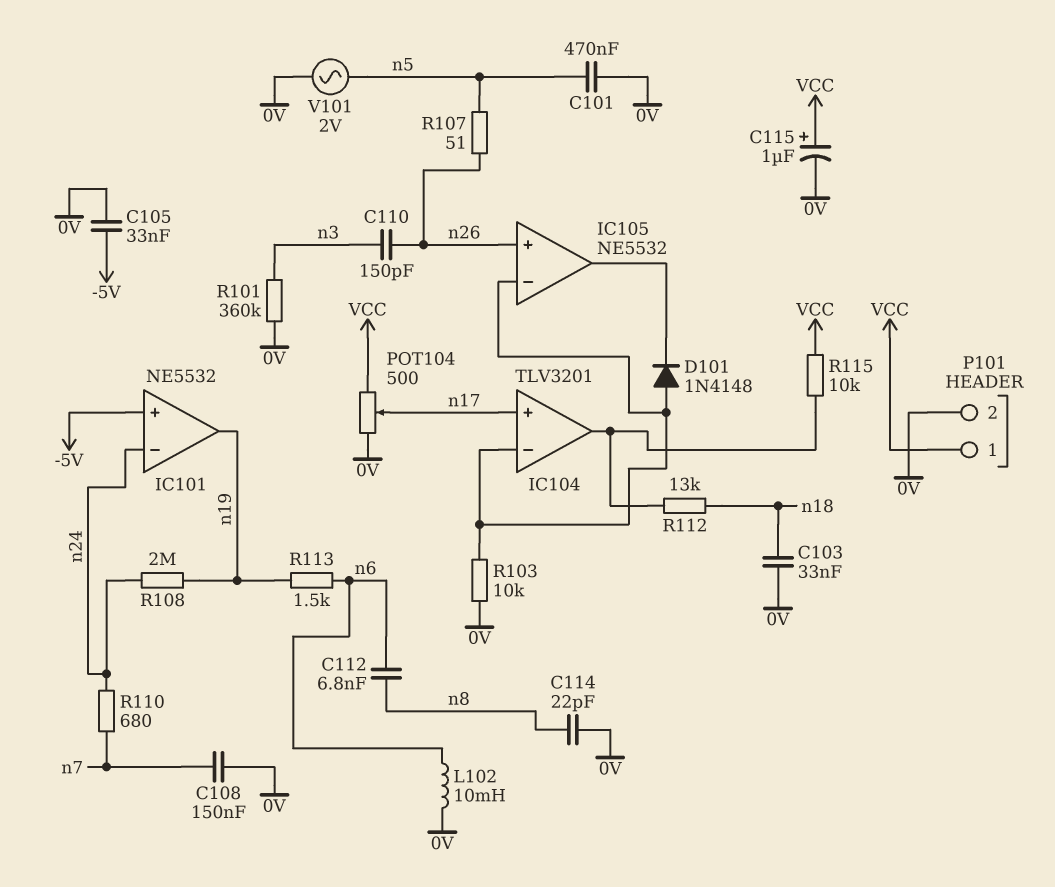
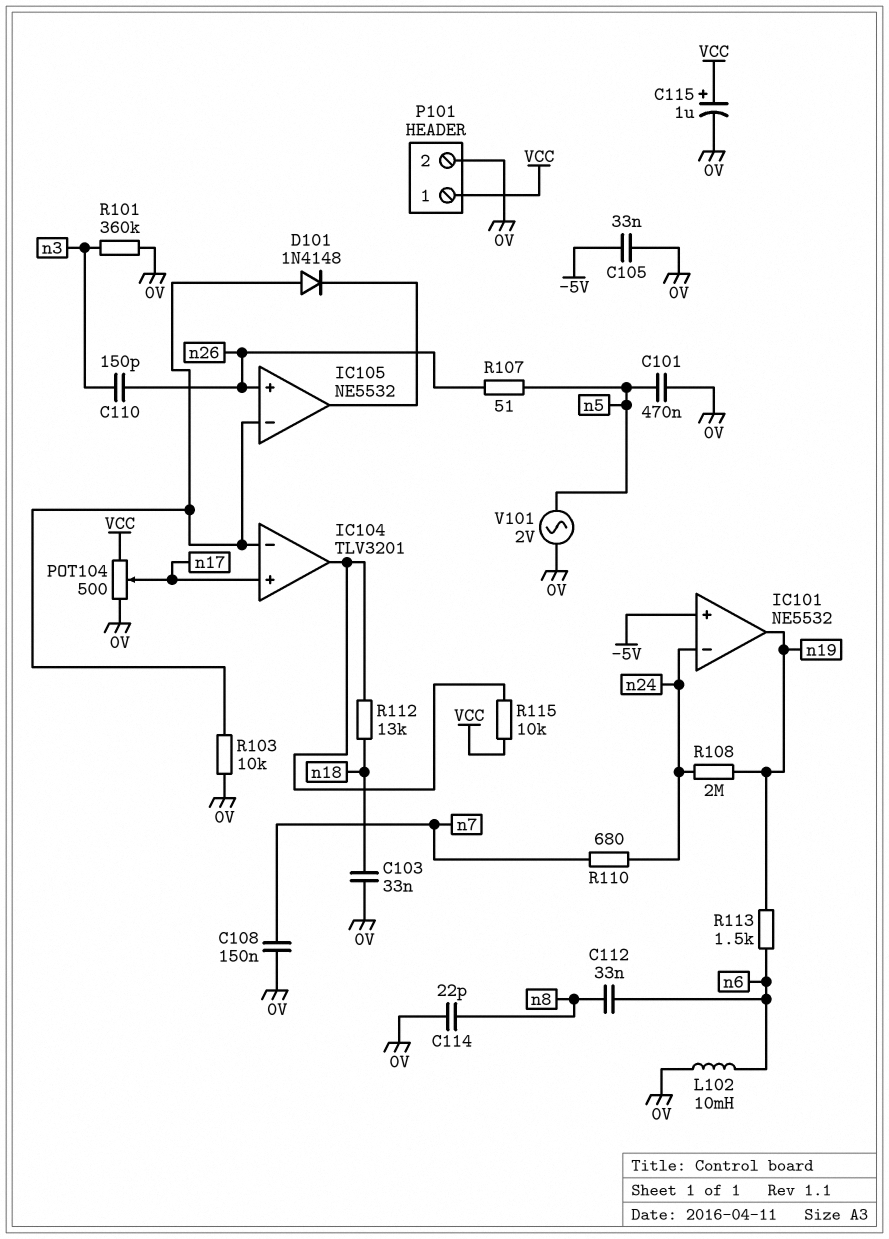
C112: 6.8nF (n6, n8) -> 33nF (n6, n8)

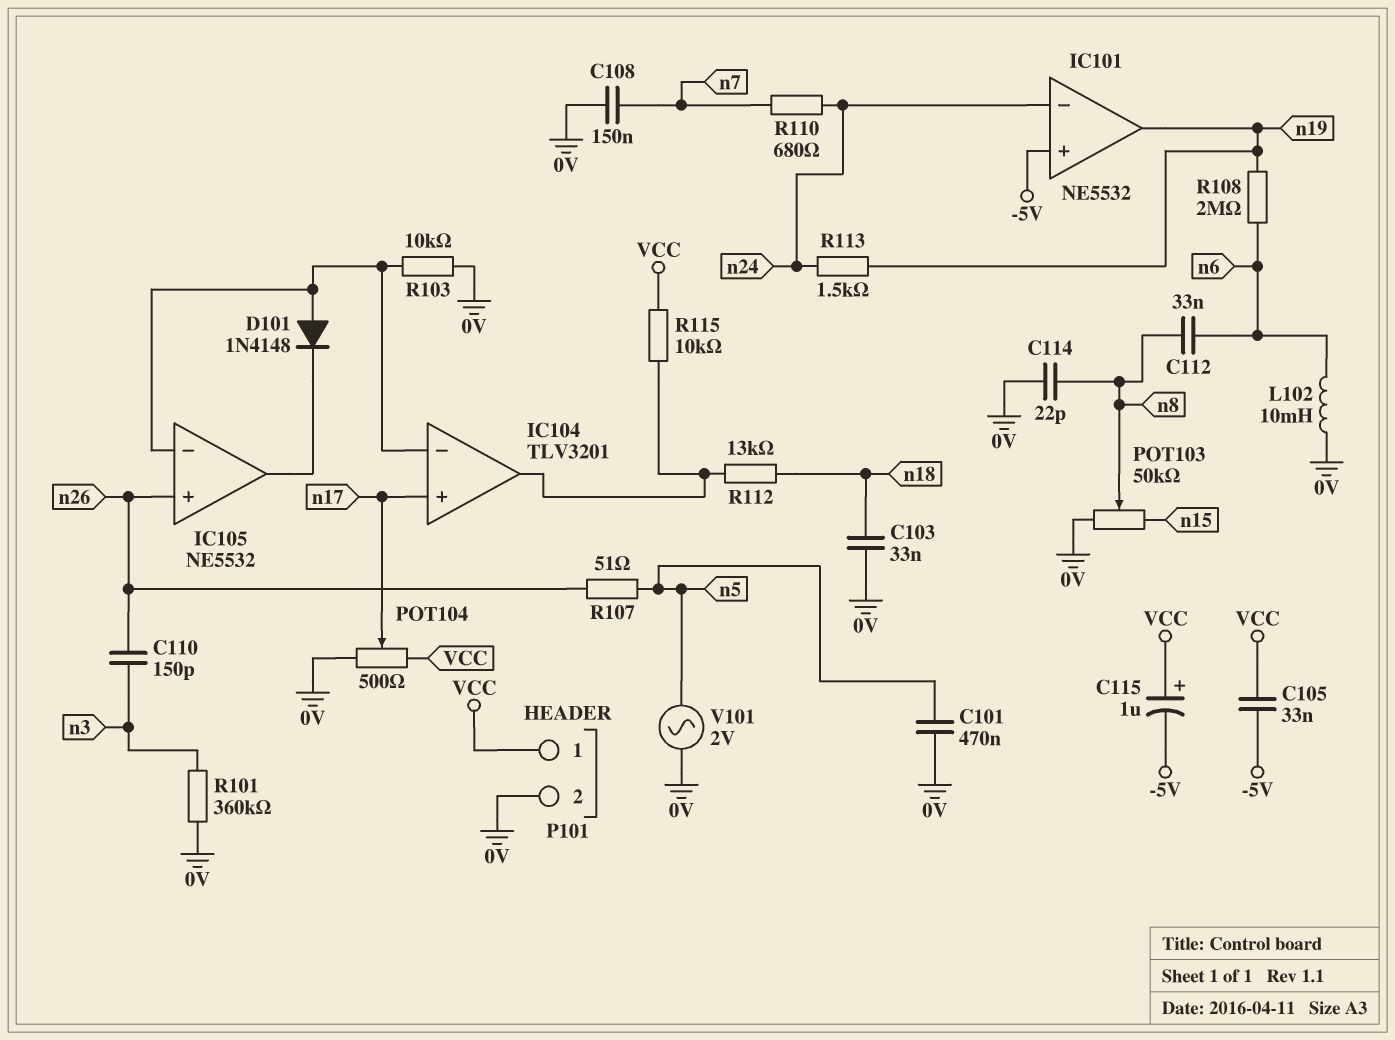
C105: 33nF (-5V, 0V) -> 33nF (-5V, VCC)
C115: 1uF (plus VCC, minus 0V) -> 1uF (plus VCC, minus -5V)
POT103: none -> 50k (0V, n15, wiper n8)
R108: 2M (n19, n24) -> 2M (n6, n19)
R113: 1.5k (n6, n19) -> 1.5k (n19, n24)

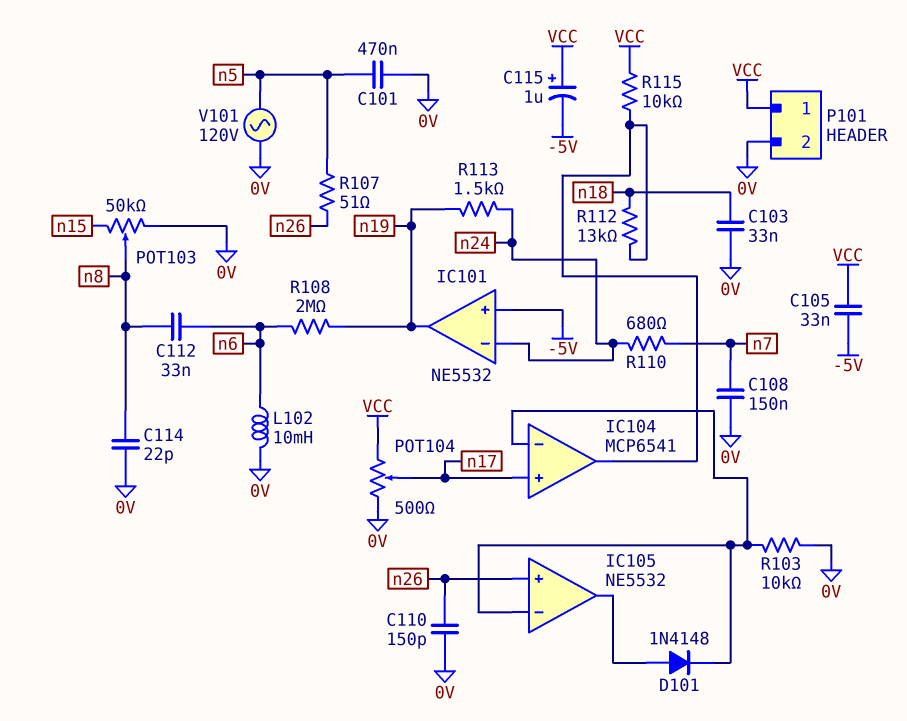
C110: 150pF (n3, n26) -> 150pF (0V, n26)
D101: diode 1N4148 (A IC104/in-, K IC105/out) -> diode 1N4148 (A IC105/out, K IC104/in-)
IC104: TLV3201 -> MCP6541
R101: 360k (0V, n3) -> none
V101: AC 2V (0V, n5) -> AC 120V (0V, n5)

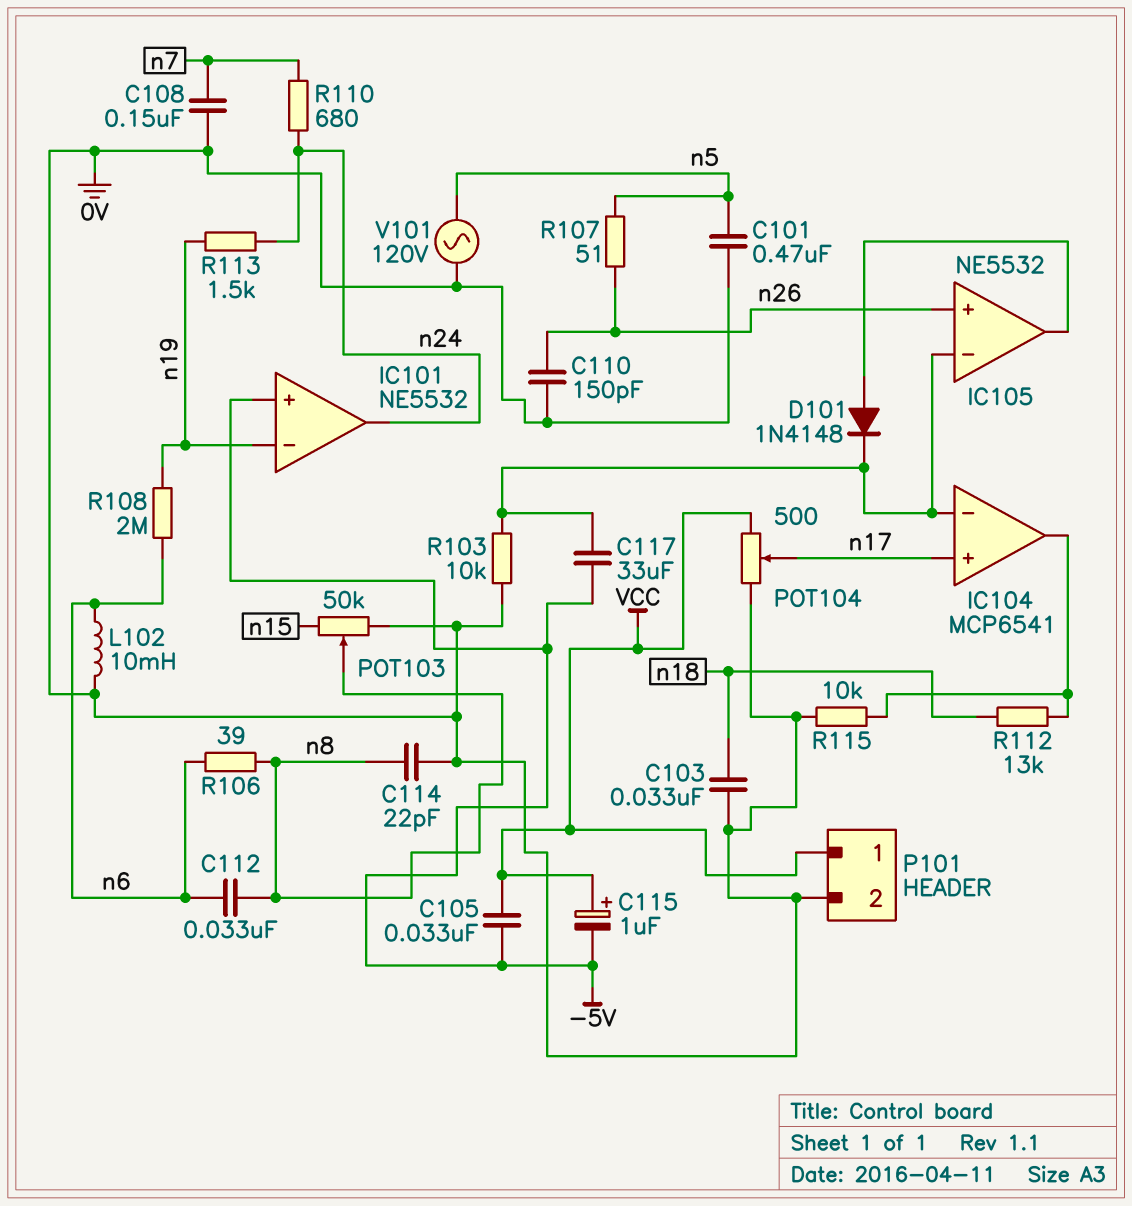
C117: none -> 33uF (-5V, IC104/in-)
IC101 pin in-: n24 -> n19
IC101 pin out: n19 -> n24
R106: none -> 39 (n6, n8)
R115: 10k (IC104/out, VCC) -> 10k (0V, IC104/out)

